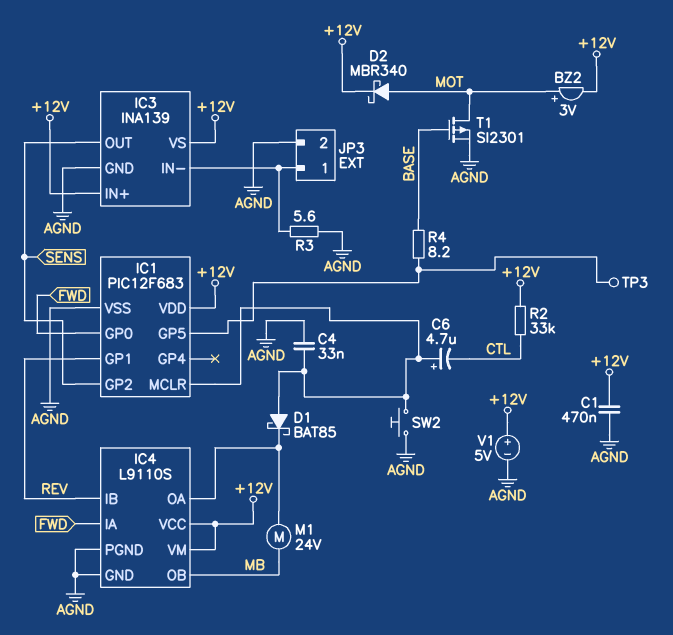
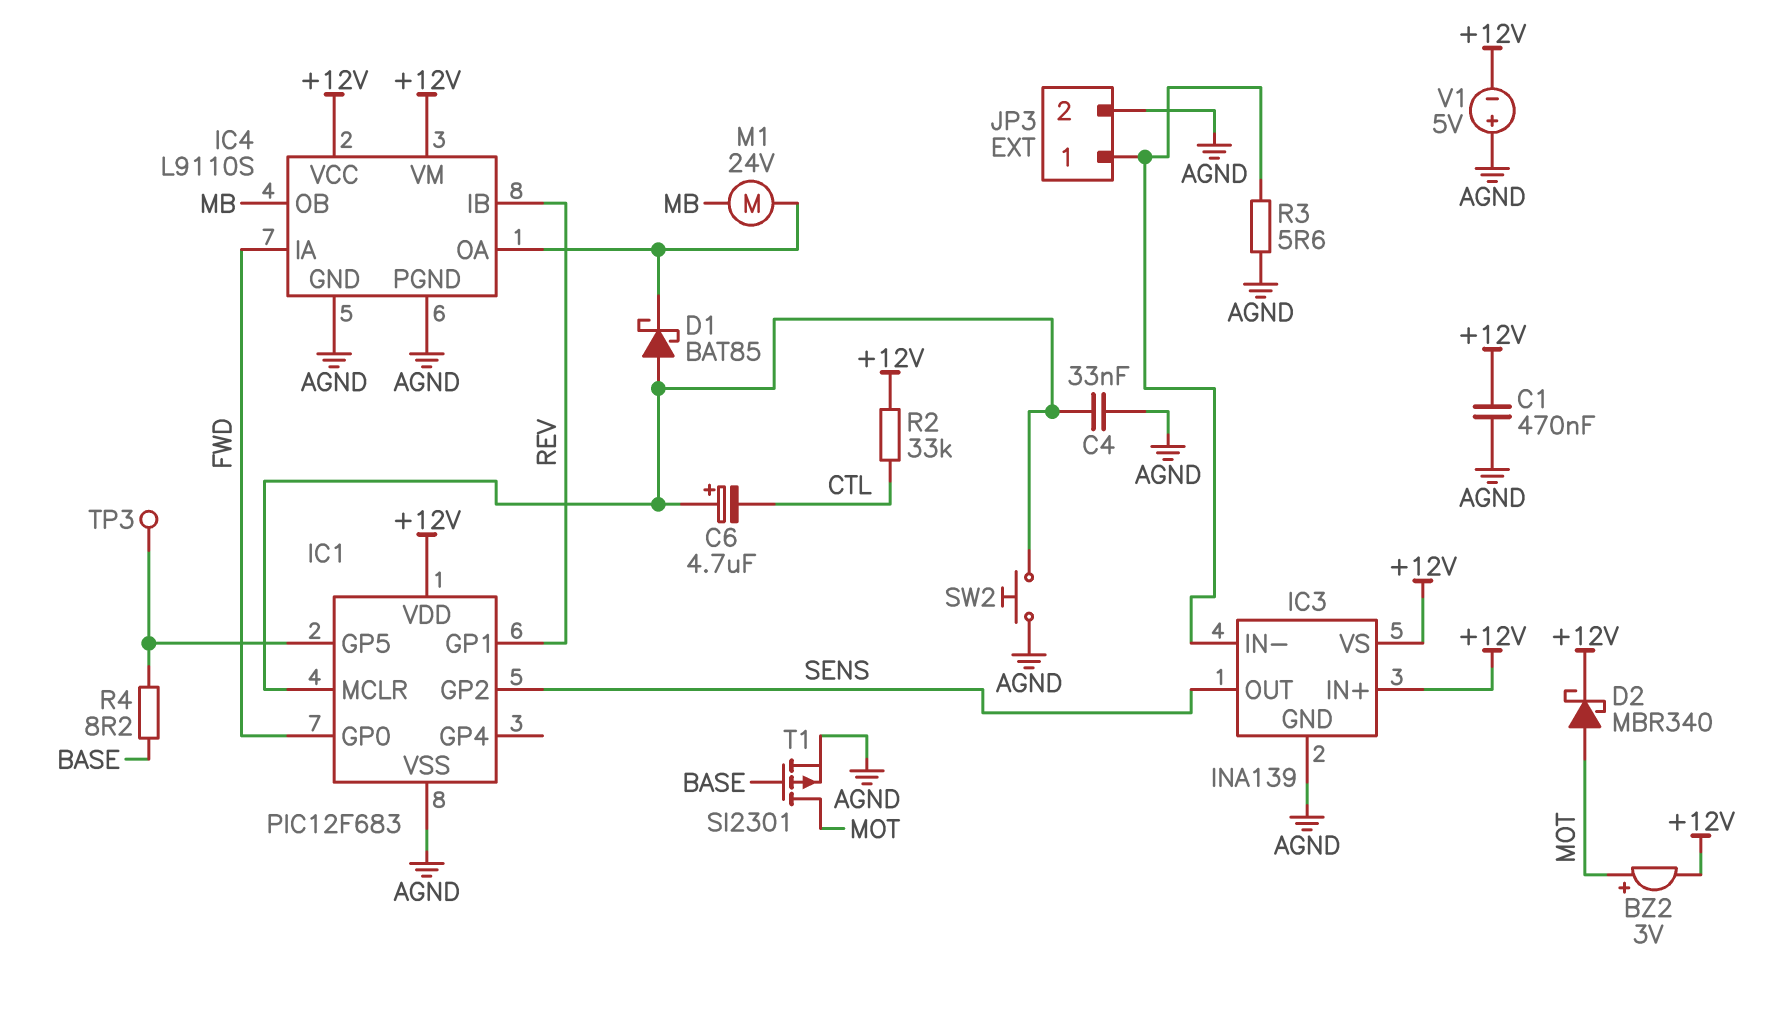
V1: 5V (plus +12V, minus AGND) -> 5V (plus AGND, minus +12V)

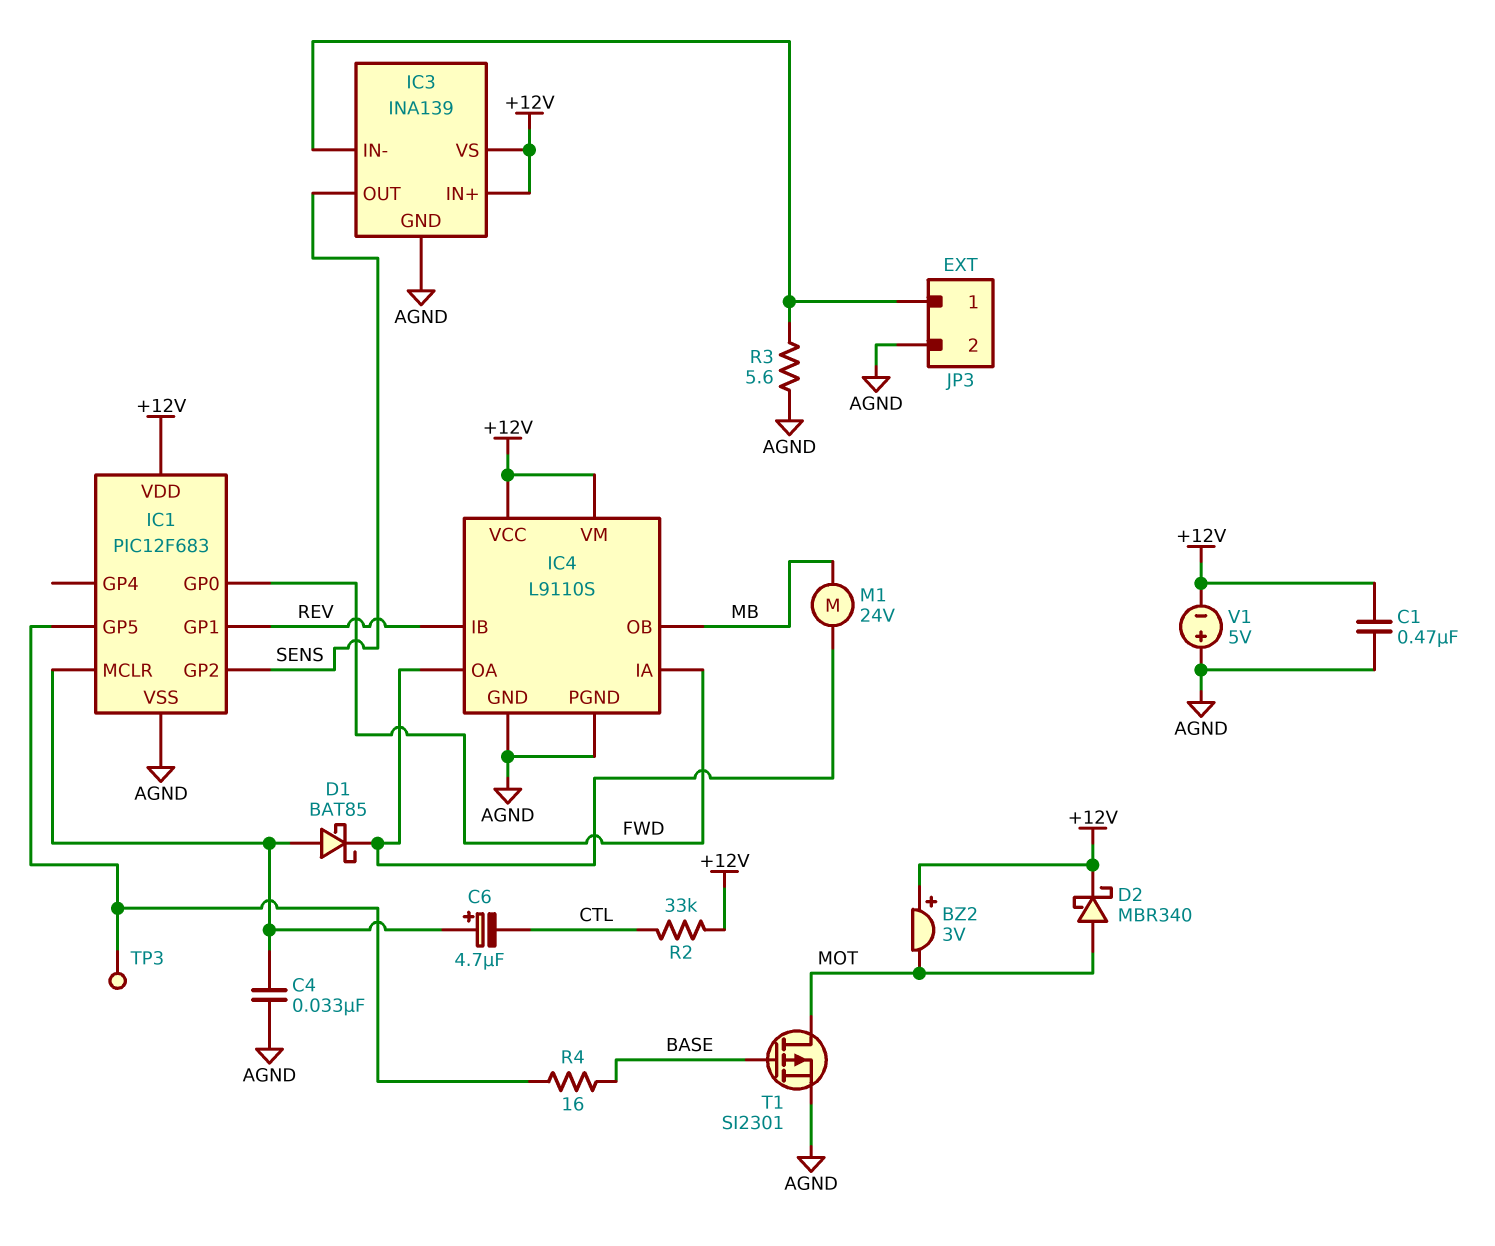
BZ2: buzzer 3V (plus MOT, minus +12V) -> buzzer 3V (plus +12V, minus MOT)
R4: 8.2 (BASE, IC1/GP5) -> 16 (BASE, IC1/GP5)
SW2: button (AGND, IC1/MCLR) -> none

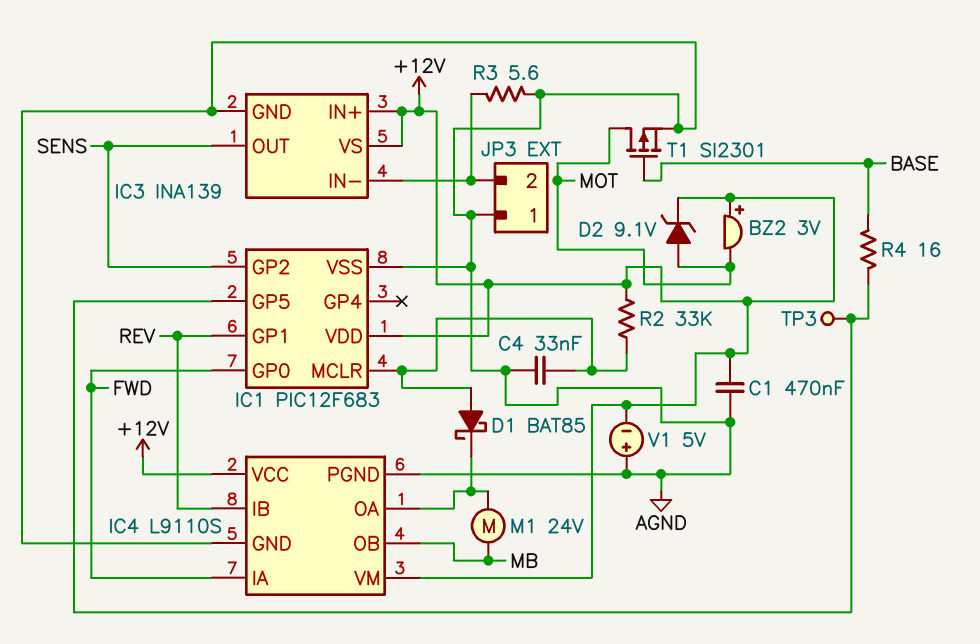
C6: 4.7uF (plus IC1/MCLR, minus CTL) -> none
D2: schottky MBR340 (A MOT, K +12V) -> zener 9.1V (A MOT, K +12V)
JP3 pin 1: IC3/IN- -> AGND
JP3 pin 2: AGND -> IC3/IN-
R2: 33k (+12V, CTL) -> 33k (+12V, IC1/MCLR)

